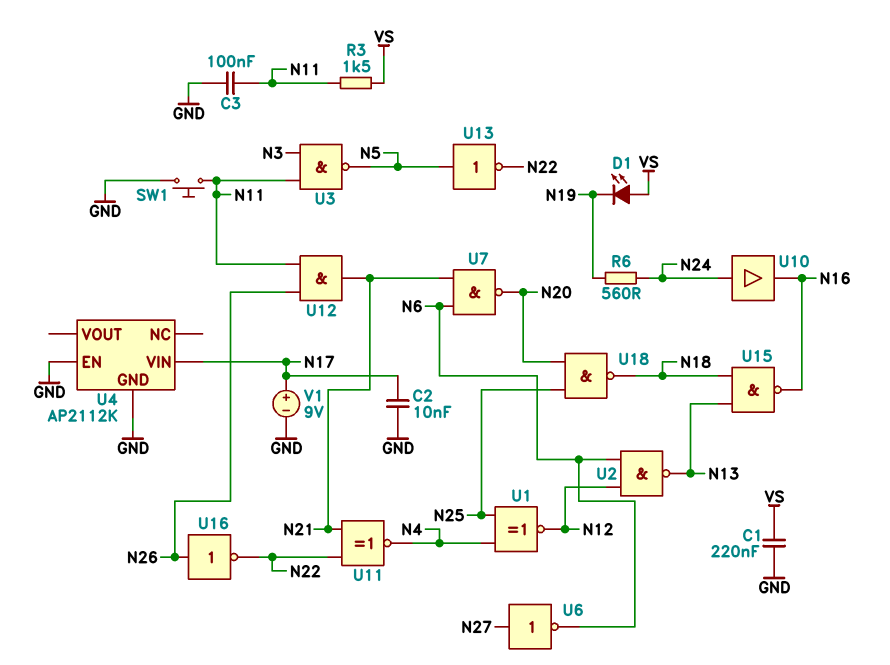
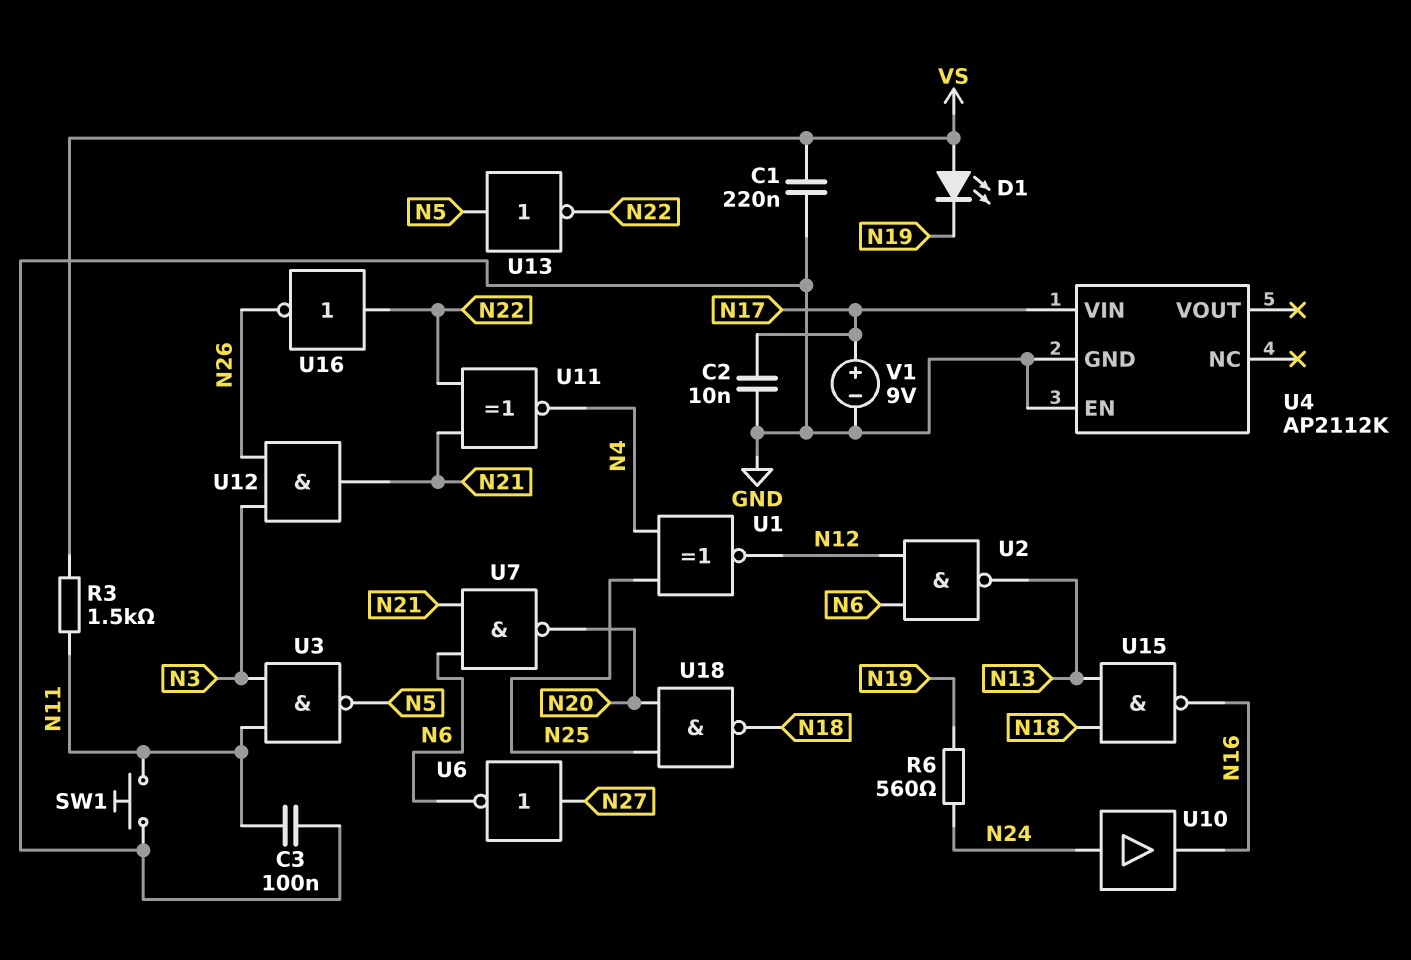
U12: AND (in N11, in N26, out N21) -> AND (in N3, in N26, out N21)
U16: NOT (in N26, out N22) -> NOT (in N22, out N26)

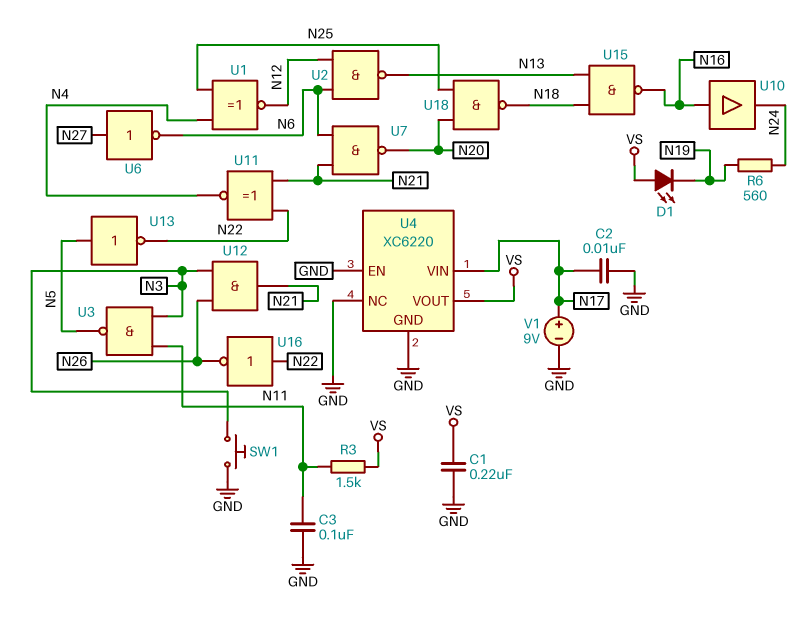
SW1: button (GND, N11) -> button (GND, N3)
U4: AP2112K -> XC6220
U4 pin NC: none -> GND
U4 pin VOUT: none -> VS
U10: buffer (in N24, out N16) -> buffer (in N16, out N24)

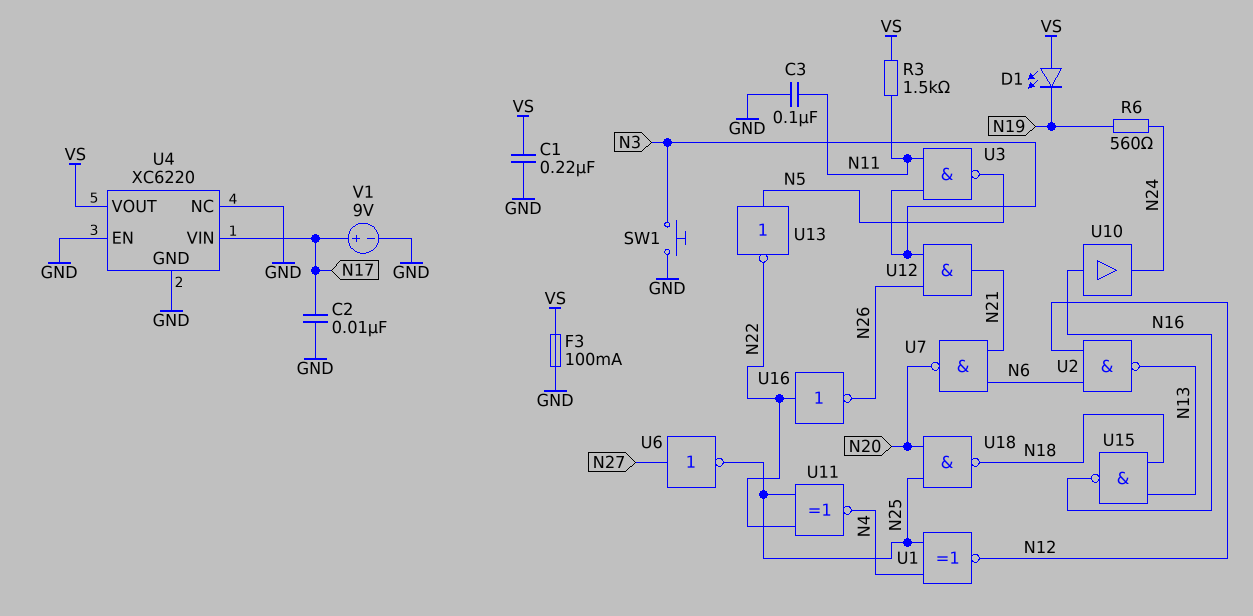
F3: none -> 100mA (GND, VS)
U6: NOT (in N27, out N6) -> NOT (in N27, out N25)
U11: XNOR (in N21, in N22, out N4) -> XNOR (in N22, in N25, out N4)

